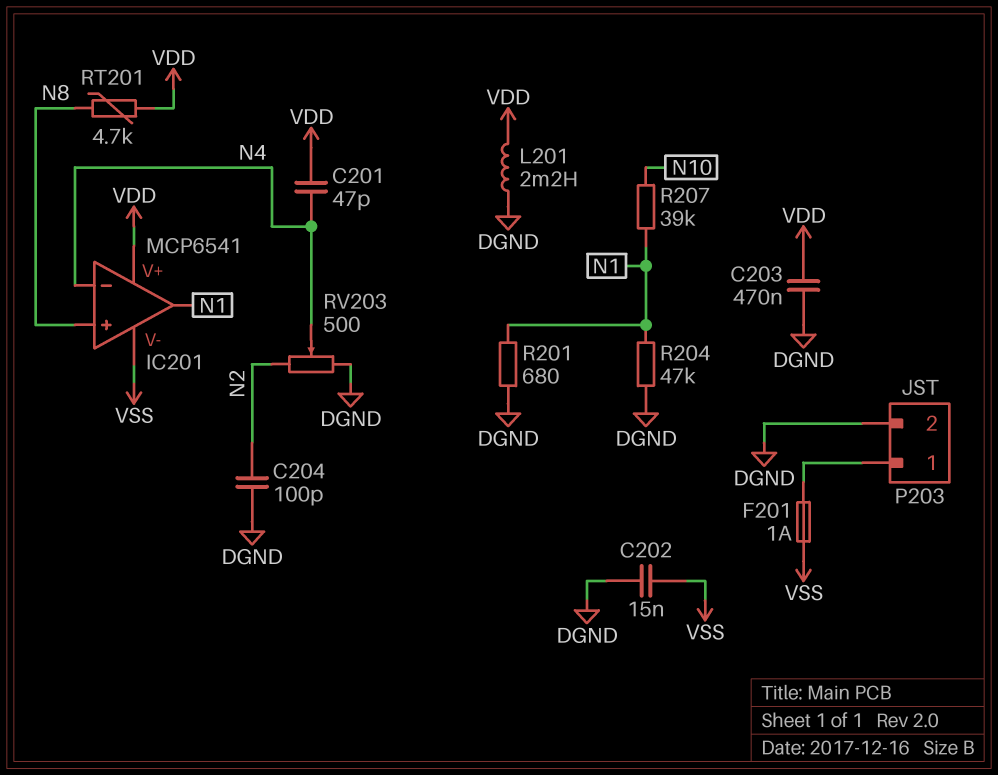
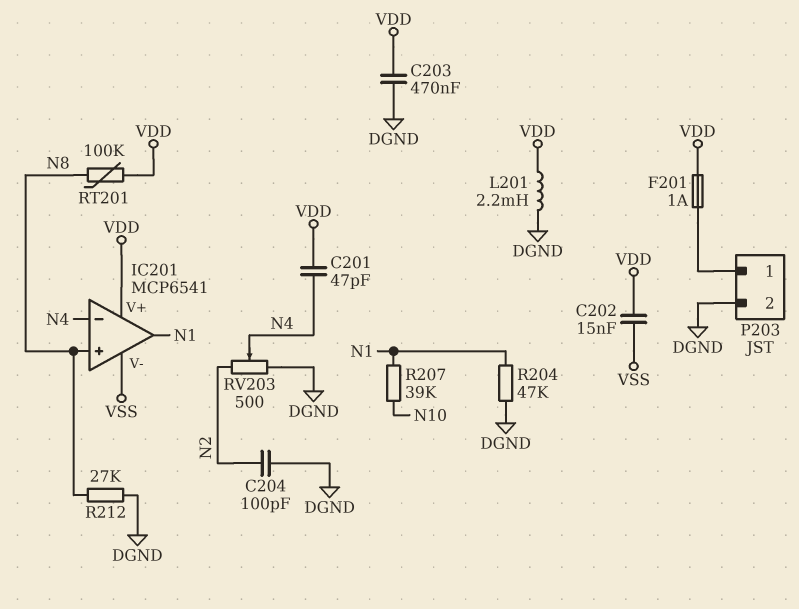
C202: 15nF (DGND, VSS) -> 15nF (VDD, VSS)
F201: 1A (P203/1, VSS) -> 1A (P203/1, VDD)
R201: 680 (DGND, N1) -> none
R212: none -> 27k (DGND, N8)
RT201: 4.7k (N8, VDD) -> 100k (N8, VDD)

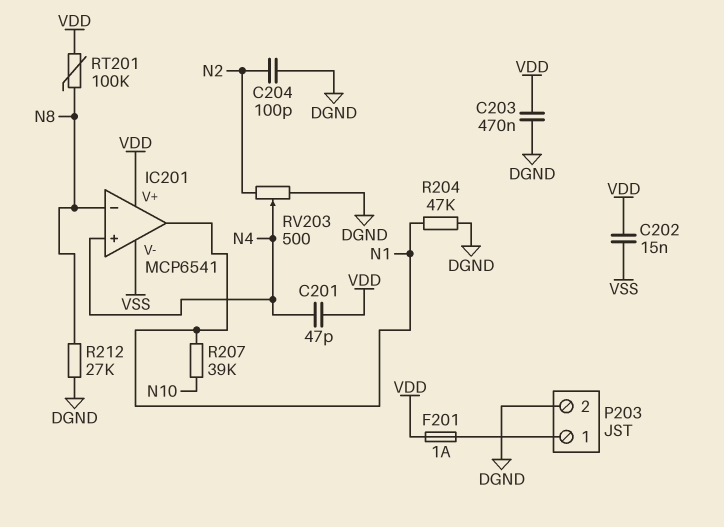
IC201 pin in+: N8 -> N4
IC201 pin in-: N4 -> N8
L201: 2.2mH (DGND, VDD) -> none

